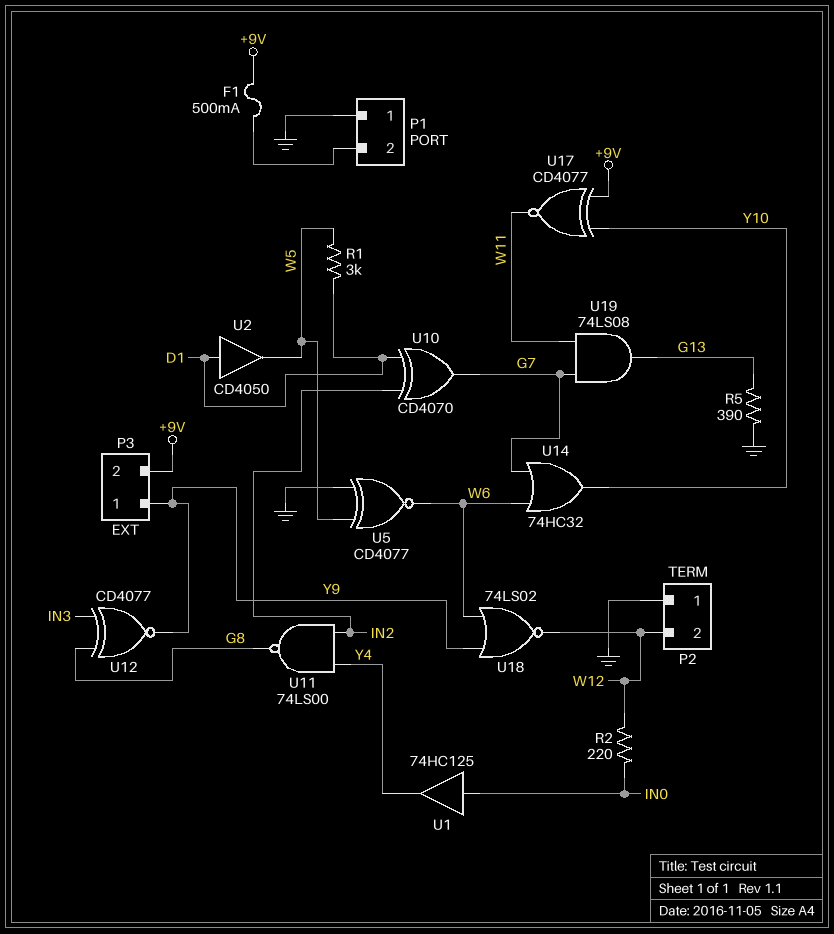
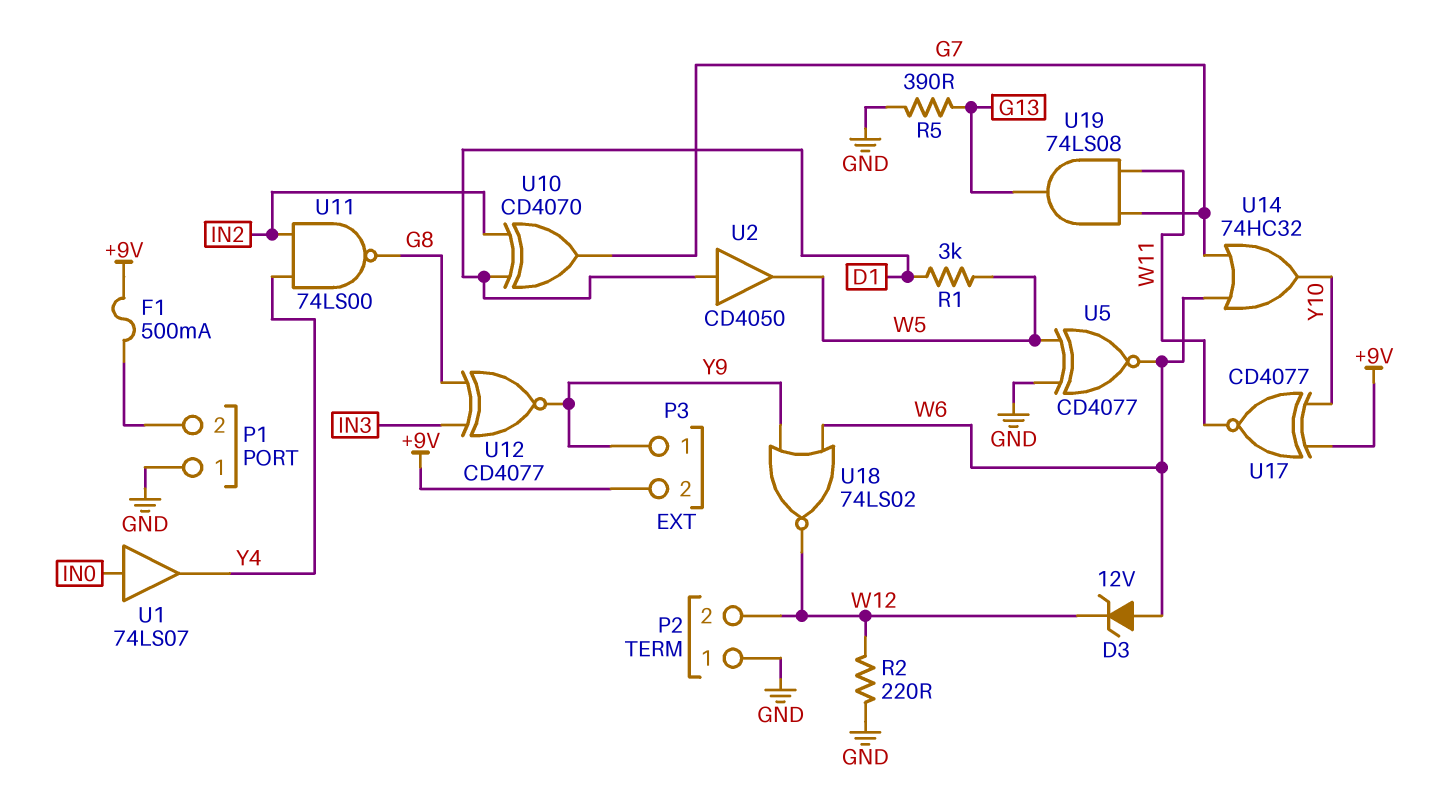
D3: none -> zener 12V (A W6, K W12)
R2: 220 (IN0, W12) -> 220 (GND, W12)
U1: buffer 74HC125 (in IN0, out Y4) -> buffer 74LS07 (in IN0, out Y4)

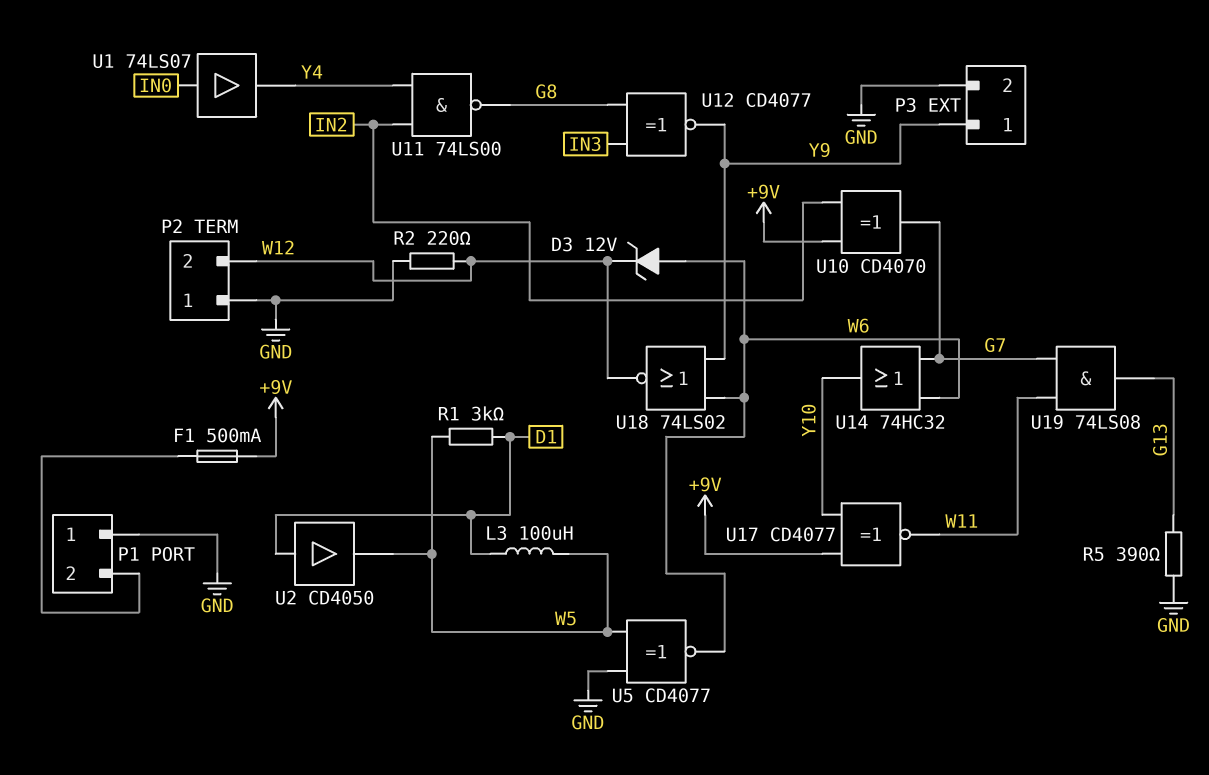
L3: none -> 100uH (D1, W5)
P3 pin 2: +9V -> GND
U10: XOR CD4070 (in D1, in IN2, out G7) -> XOR CD4070 (in +9V, in IN2, out G7)

